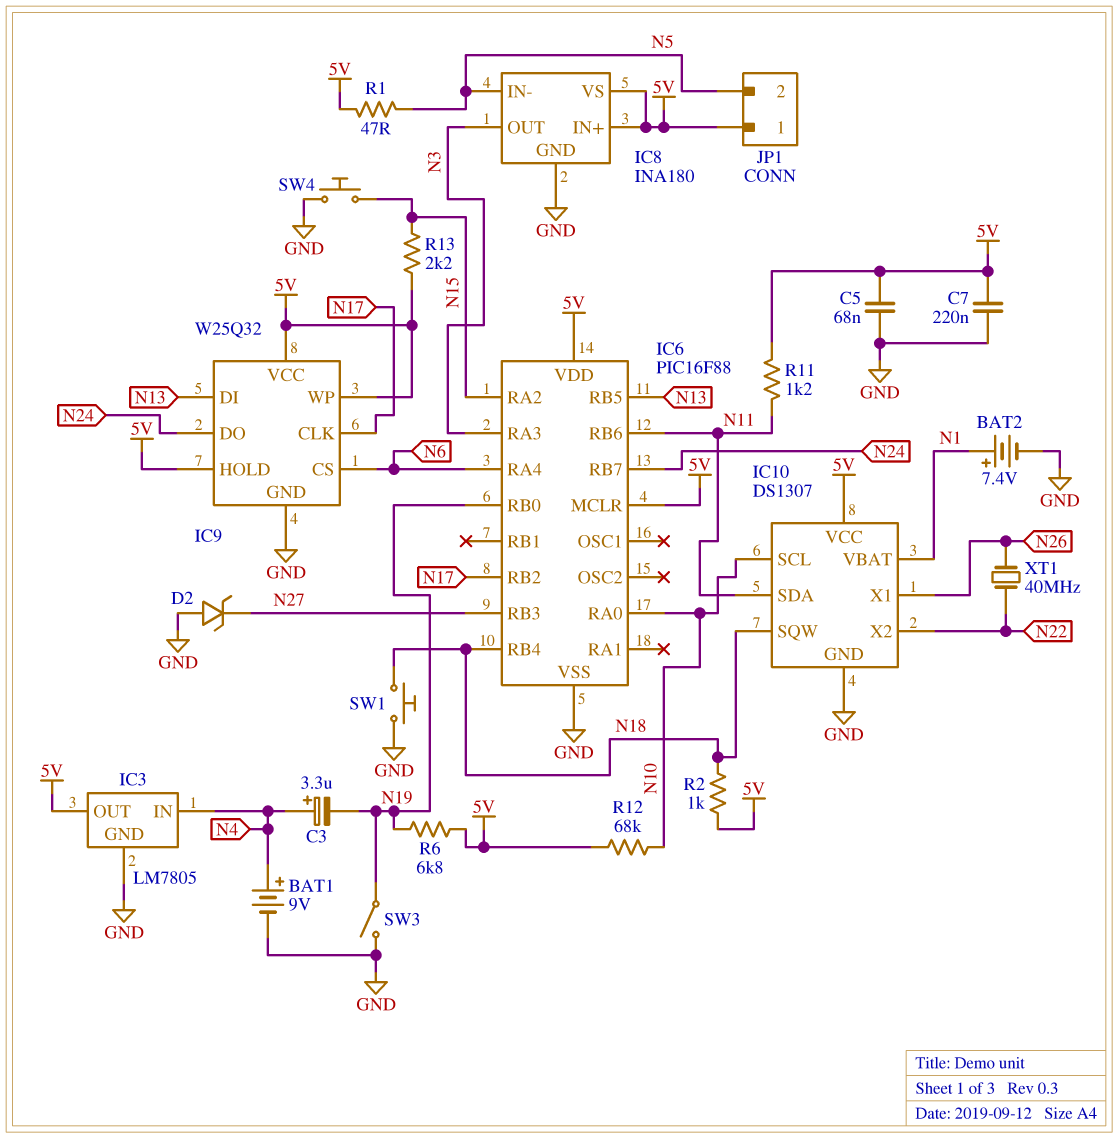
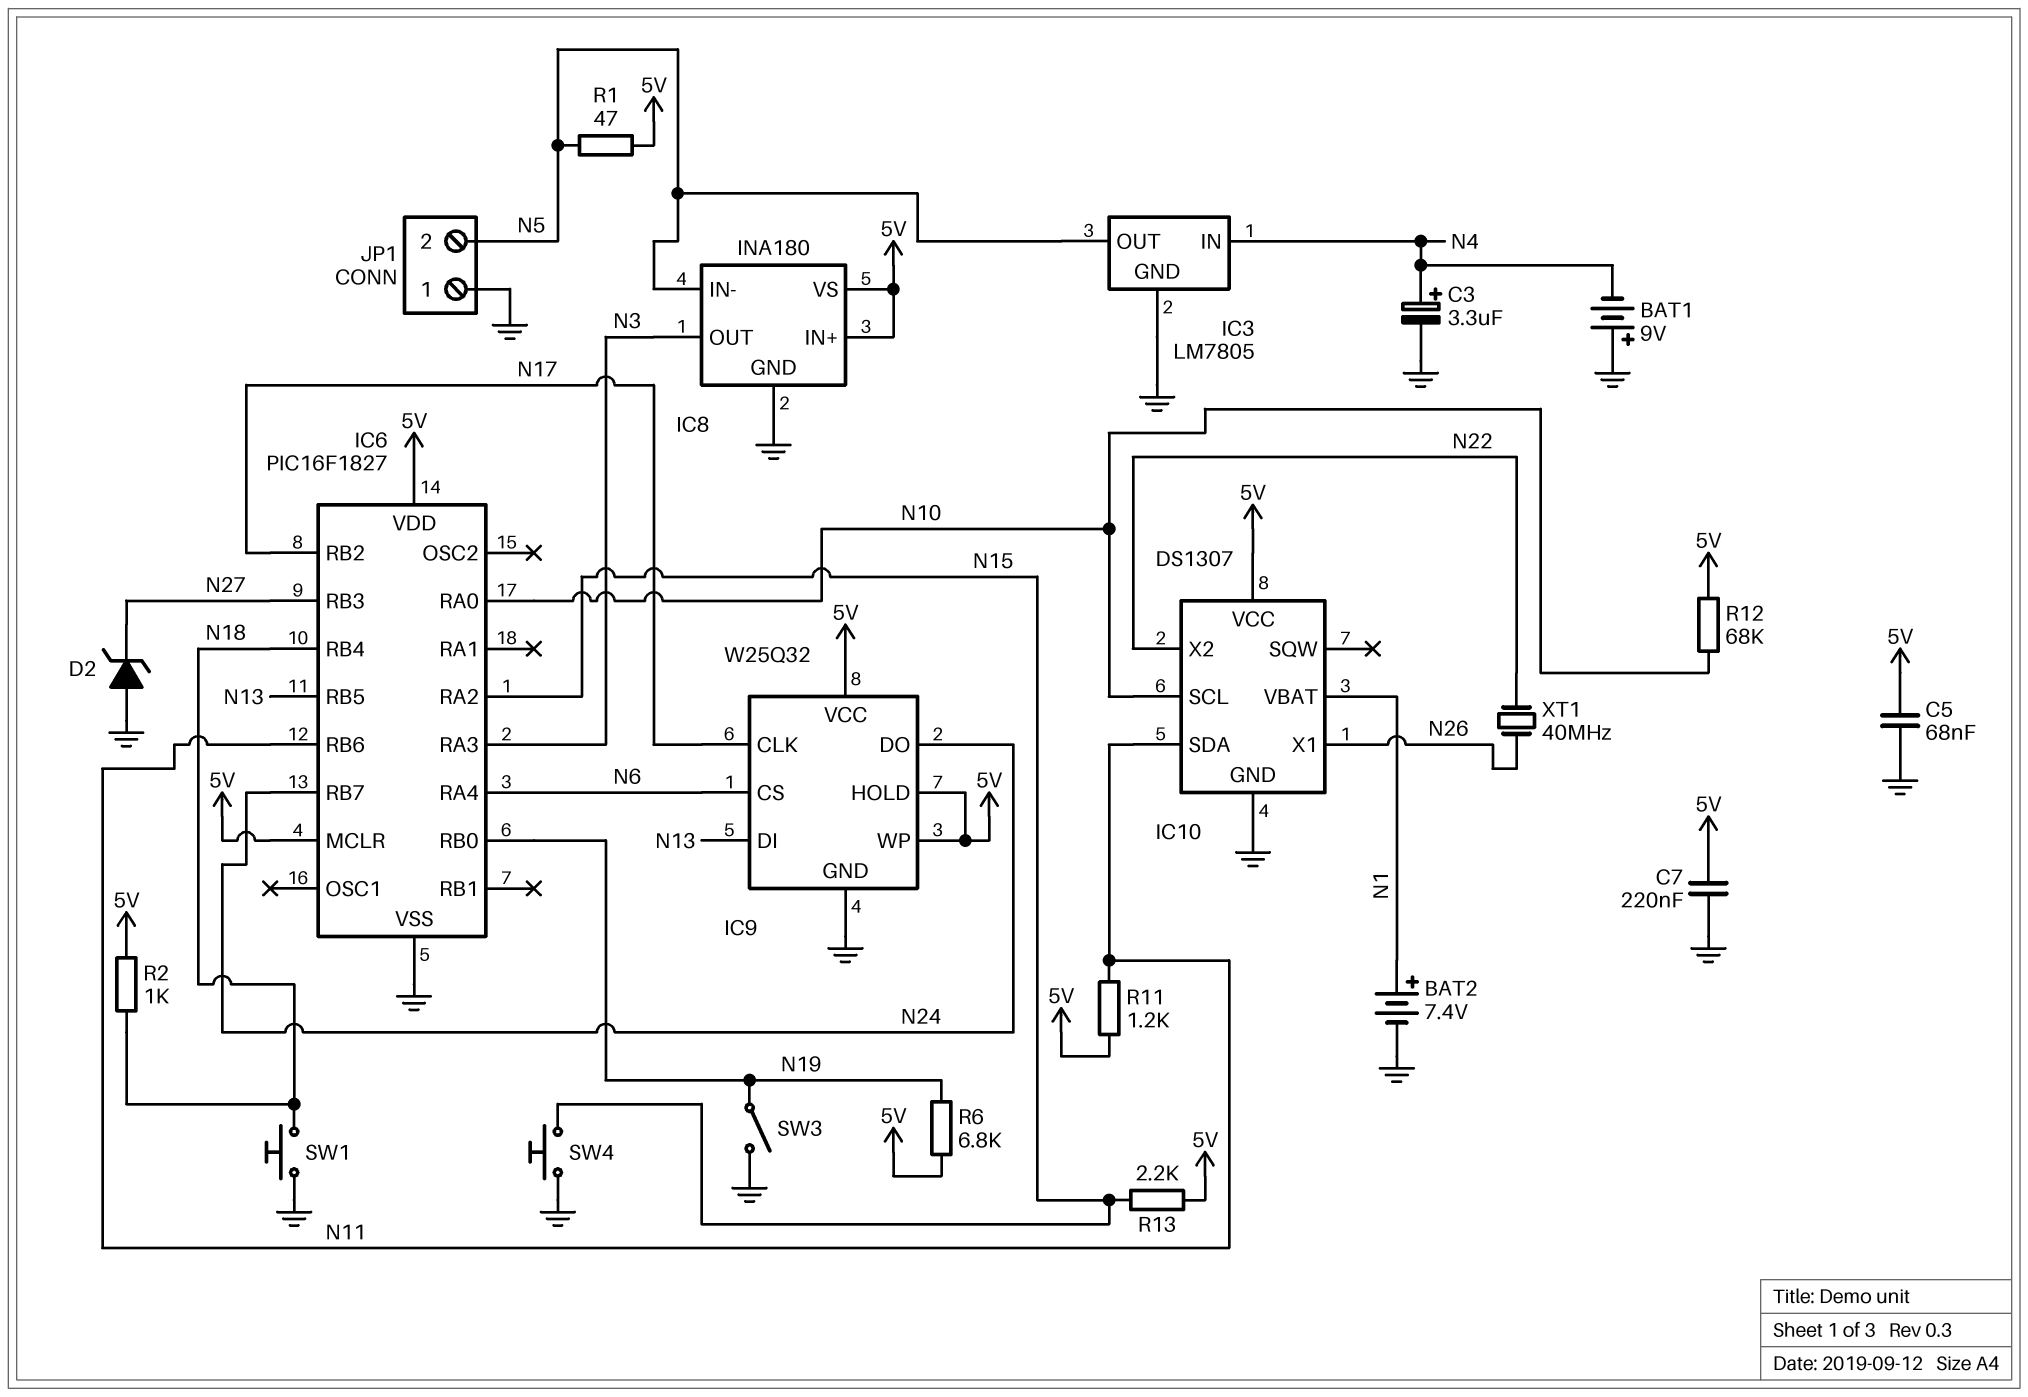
BAT1: 9V (plus N4, minus GND) -> 9V (plus GND, minus N4)
C3: 3.3uF (plus N4, minus N19) -> 3.3uF (plus N4, minus GND)
IC3 pin OUT: 5V -> N5
IC6: PIC16F88 -> PIC16F1827
IC10 pin SQW: N18 -> none
JP1 pin 1: 5V -> GND

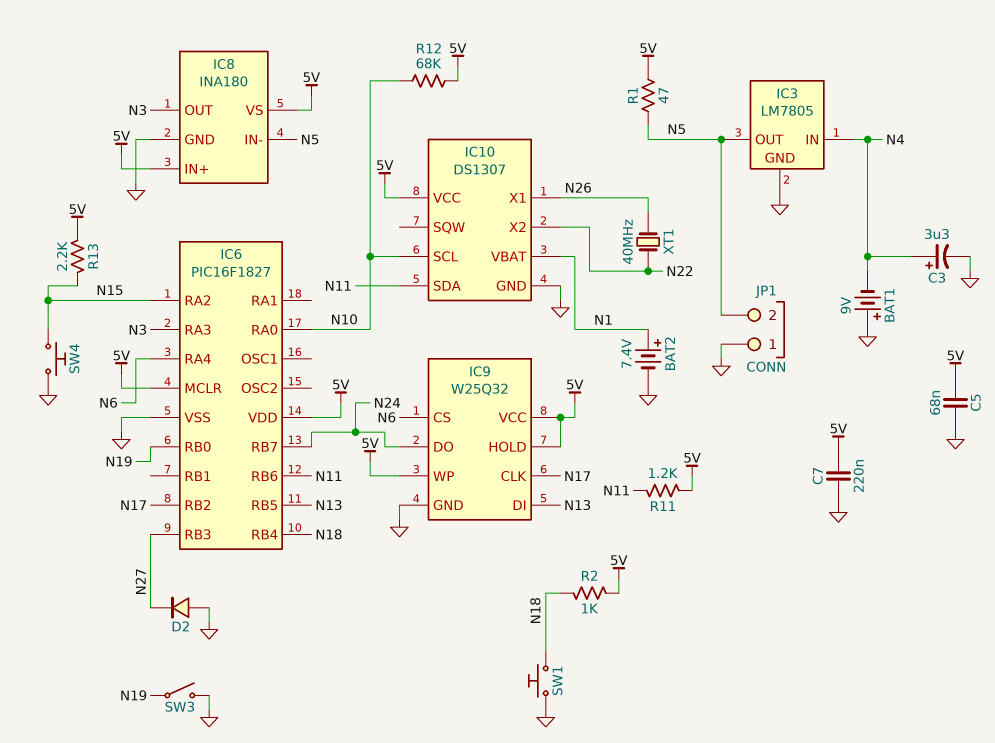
D2: zener (A GND, K N27) -> diode (A GND, K N27)
R6: 6.8k (5V, N19) -> none

